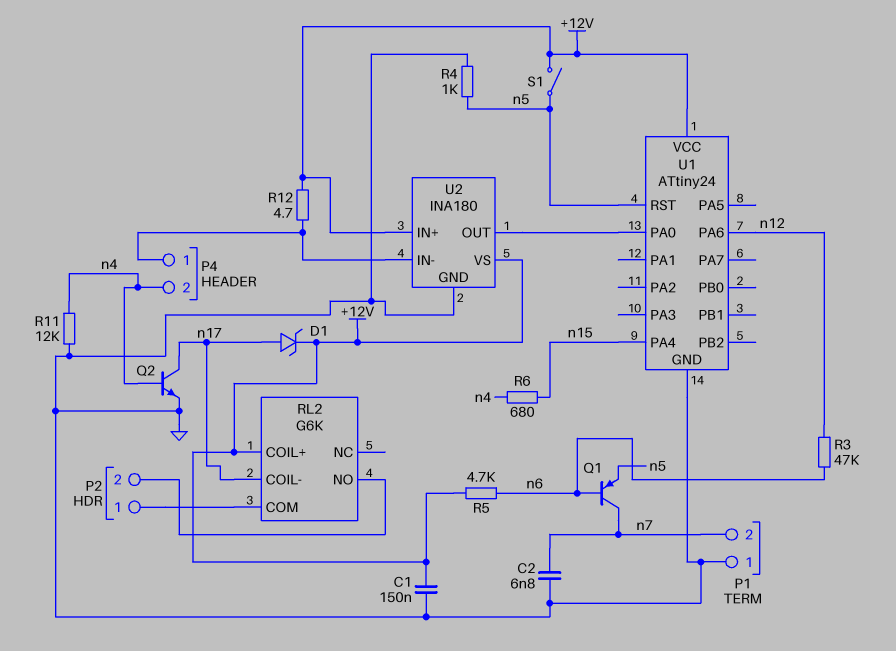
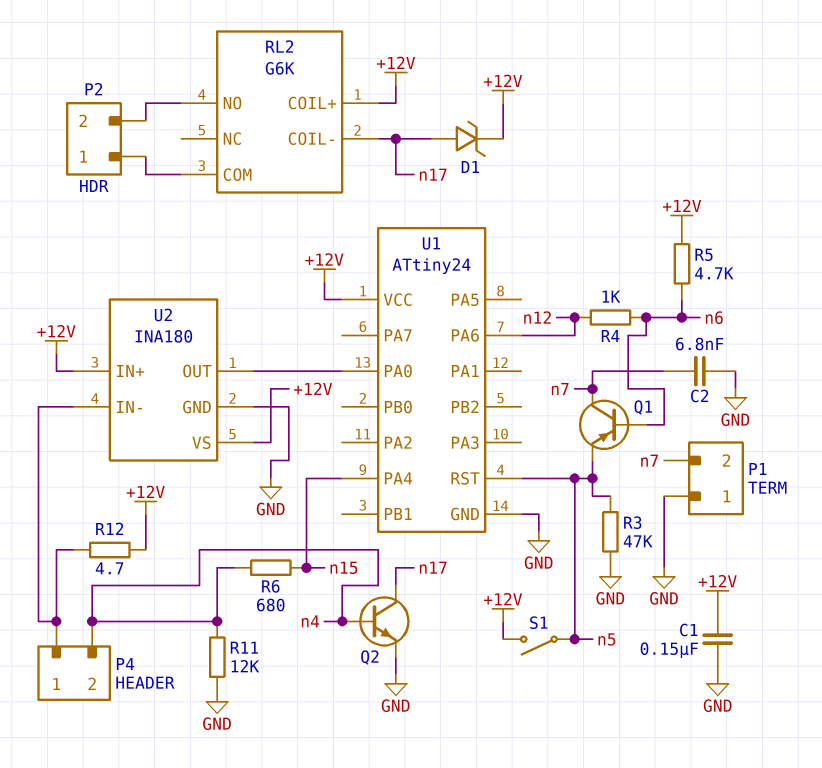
R3: 47k (n6, n12) -> 47k (GND, n5)
R4: 1k (GND, n5) -> 1k (n6, n12)

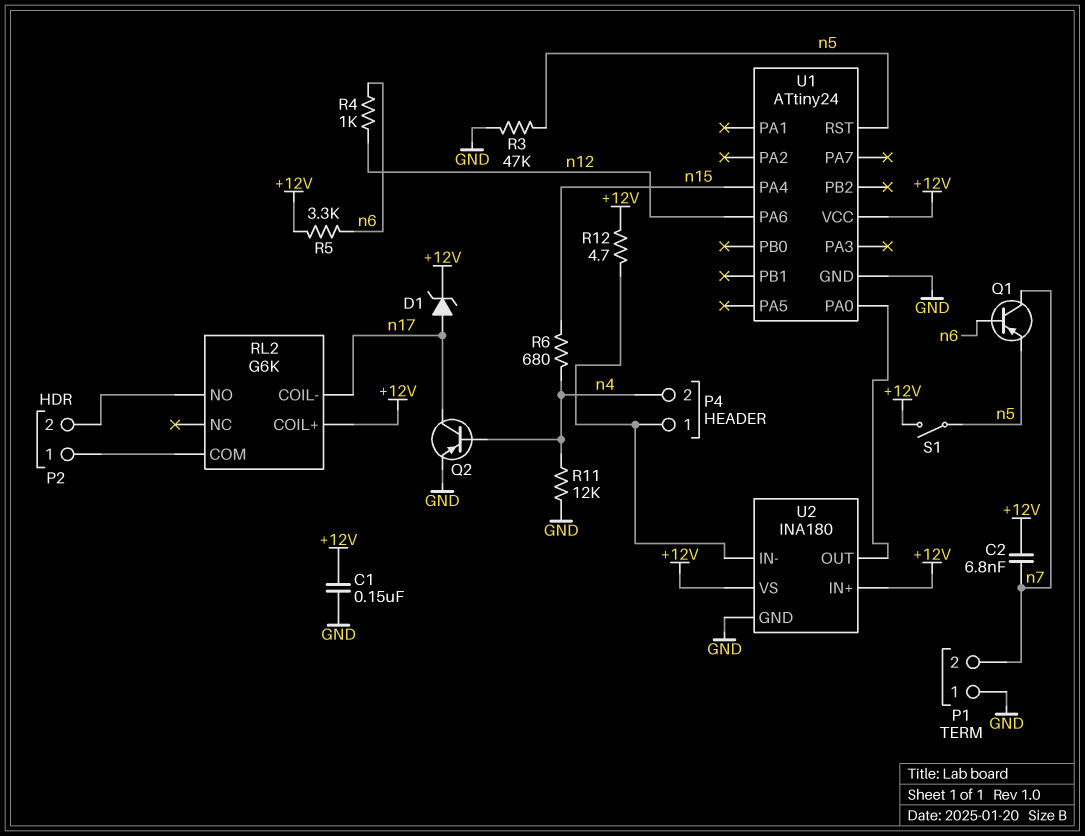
C2: 6.8nF (GND, n7) -> 6.8nF (+12V, n7)
Q2: NPN (B n4, C n17, E GND) -> PNP (B n4, C n17, E GND)
R5: 4.7k (+12V, n6) -> 3.3k (+12V, n6)

